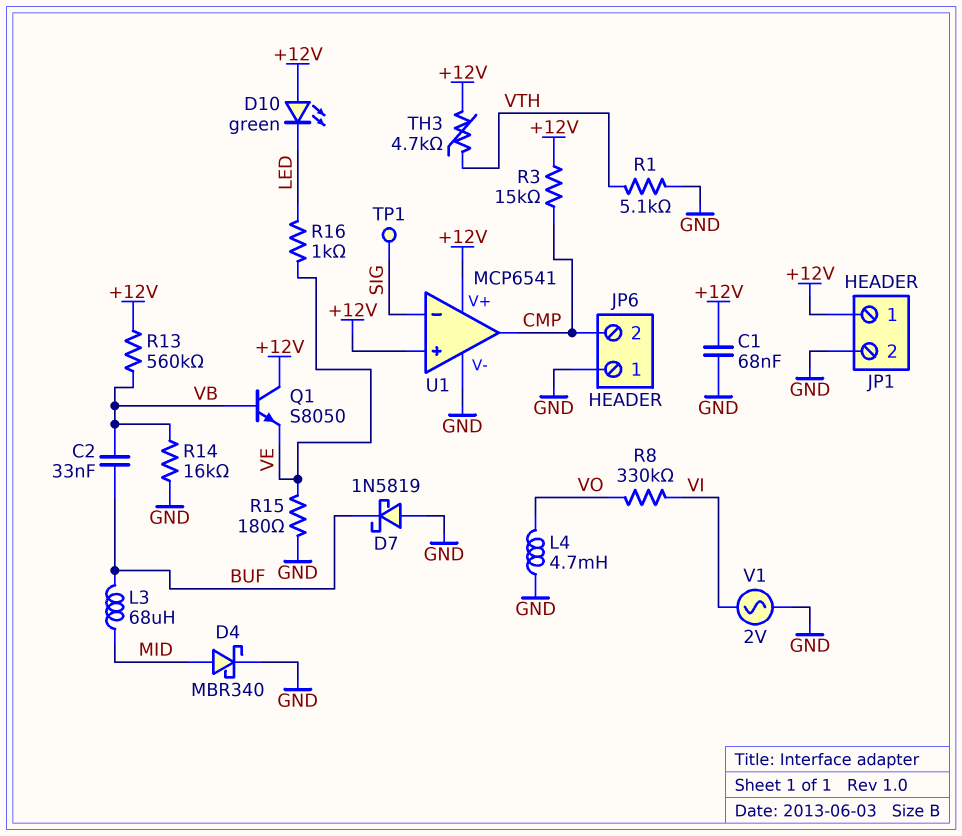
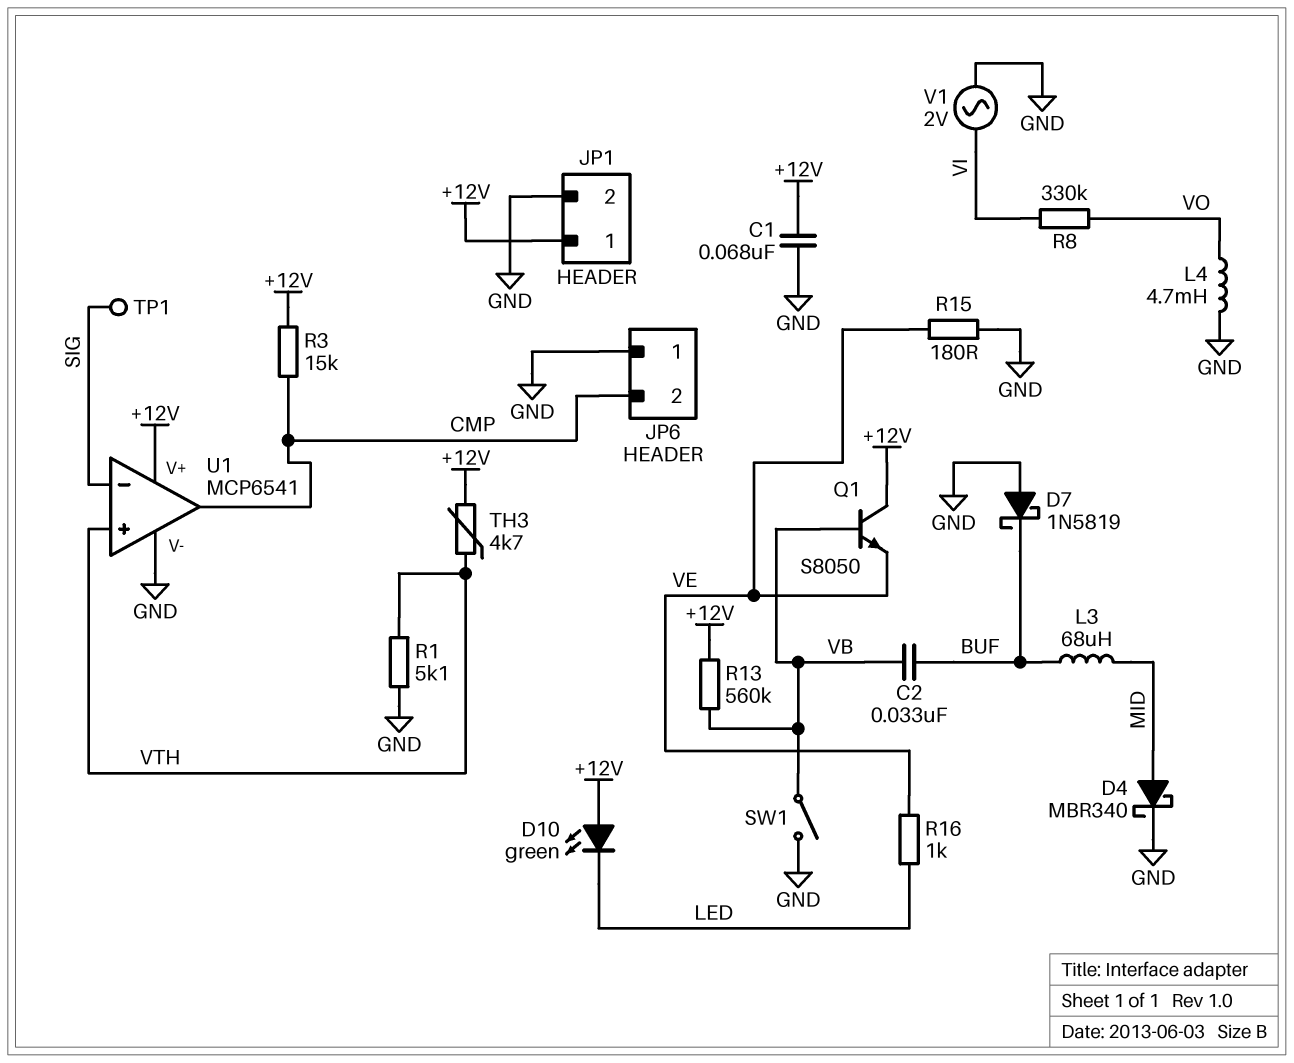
R14: 16k (GND, VB) -> none
SW1: none -> switch (GND, VB)
U1 pin in+: +12V -> VTH

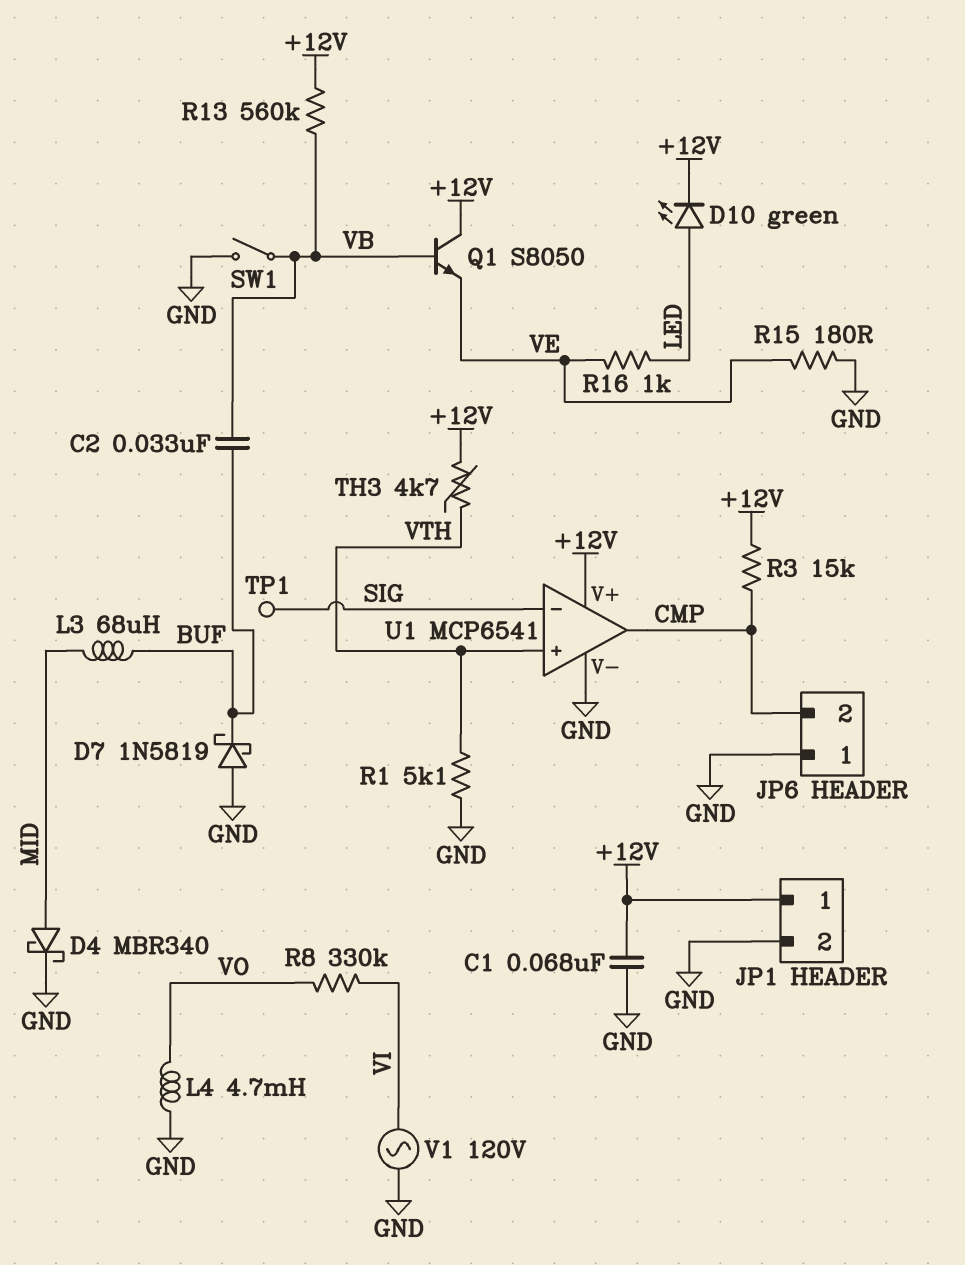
D10: LED green (A +12V, K LED) -> LED green (A LED, K +12V)
V1: AC 2V (GND, VI) -> AC 120V (GND, VI)

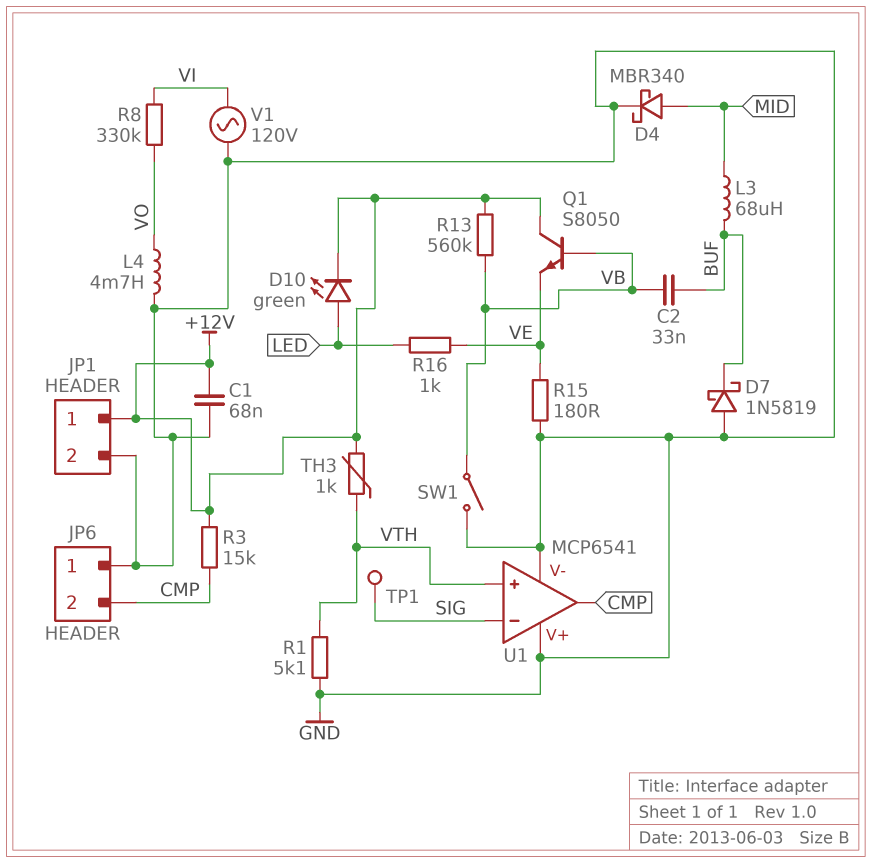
TH3: 4.7k (+12V, VTH) -> 1k (+12V, VTH)
U1 pin V+: +12V -> GND

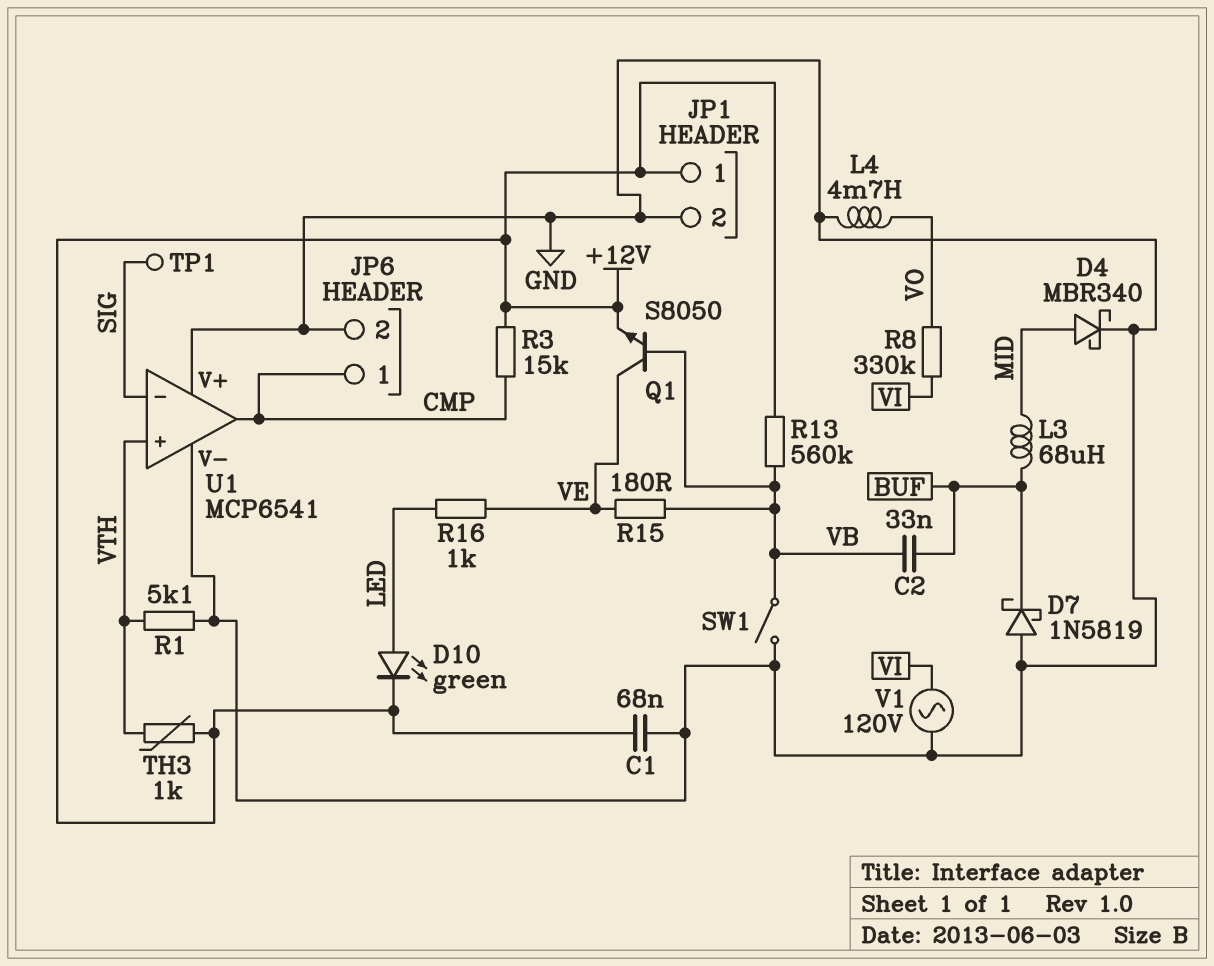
JP6 pin 1: GND -> CMP
JP6 pin 2: CMP -> GND
Q1: NPN S8050 (B VB, C +12V, E VE) -> NPN S8050 (B VB, C VE, E +12V)
R15: 180 (GND, VE) -> 180 (VB, VE)

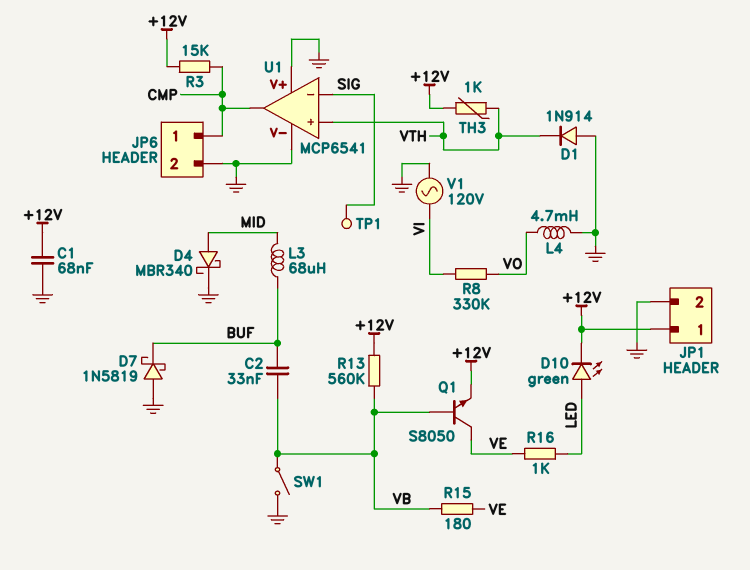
D1: none -> diode 1N914 (A GND, K VTH)
R1: 5.1k (GND, VTH) -> none

